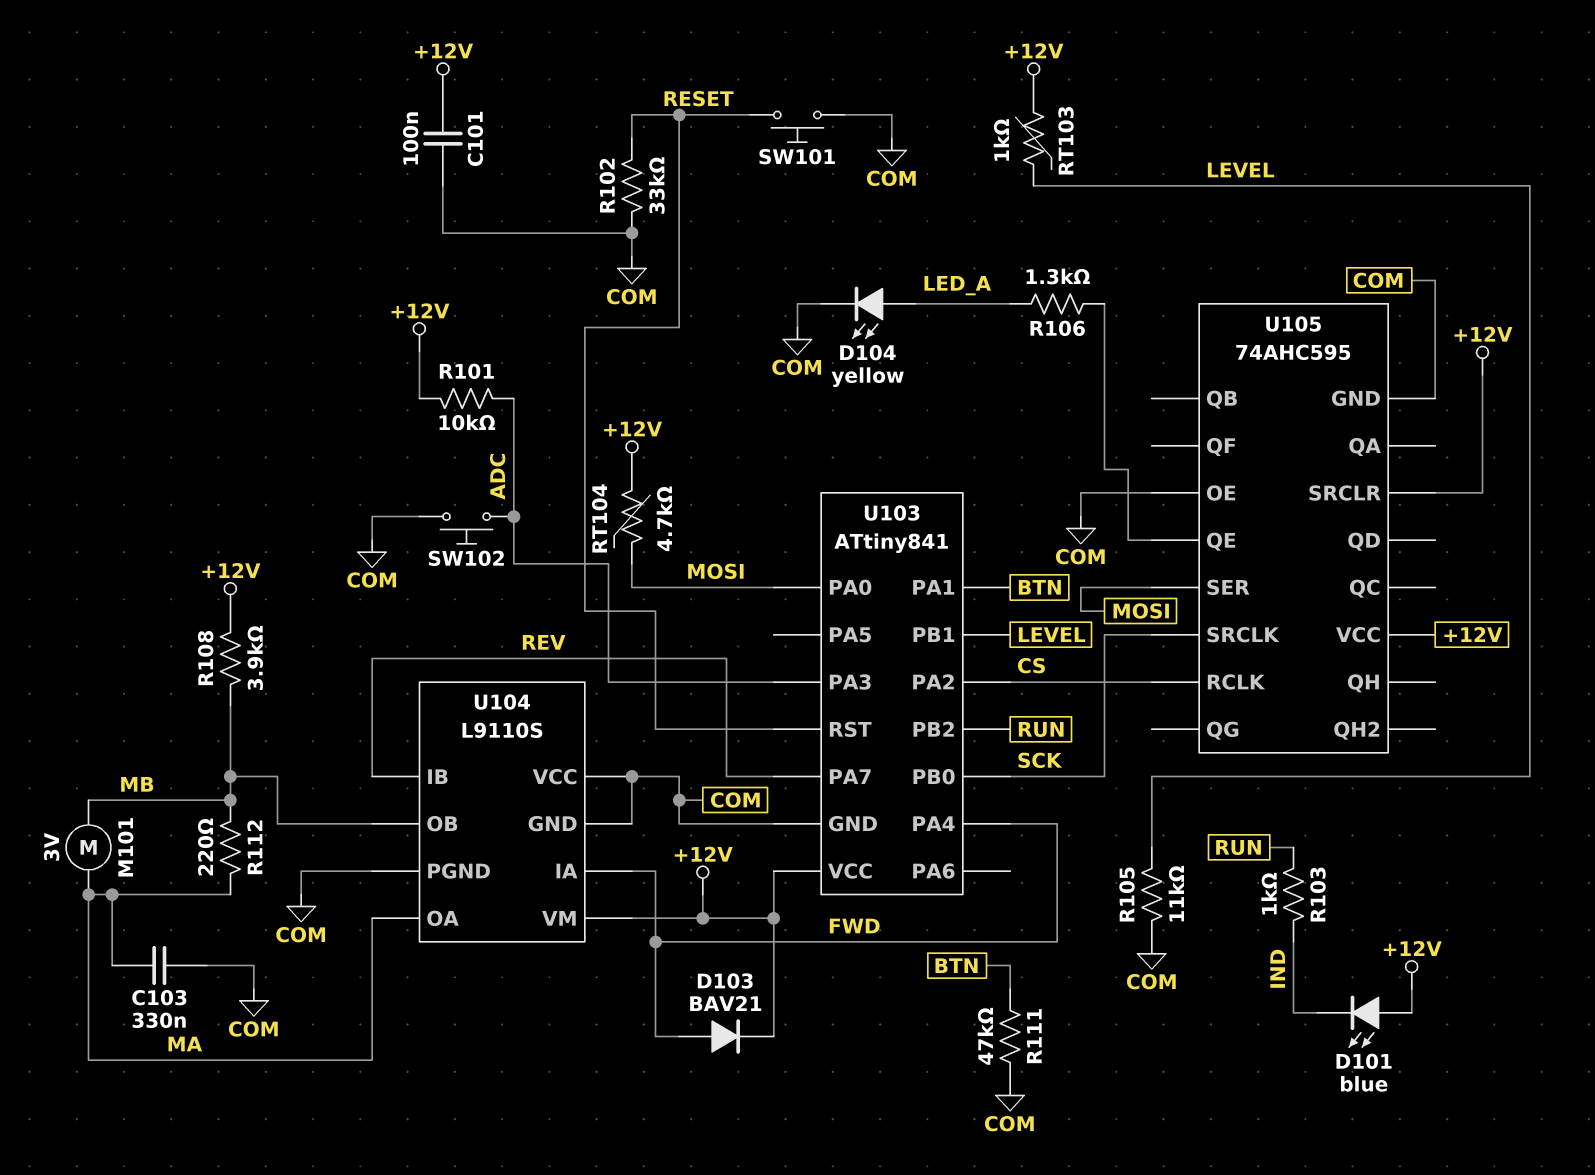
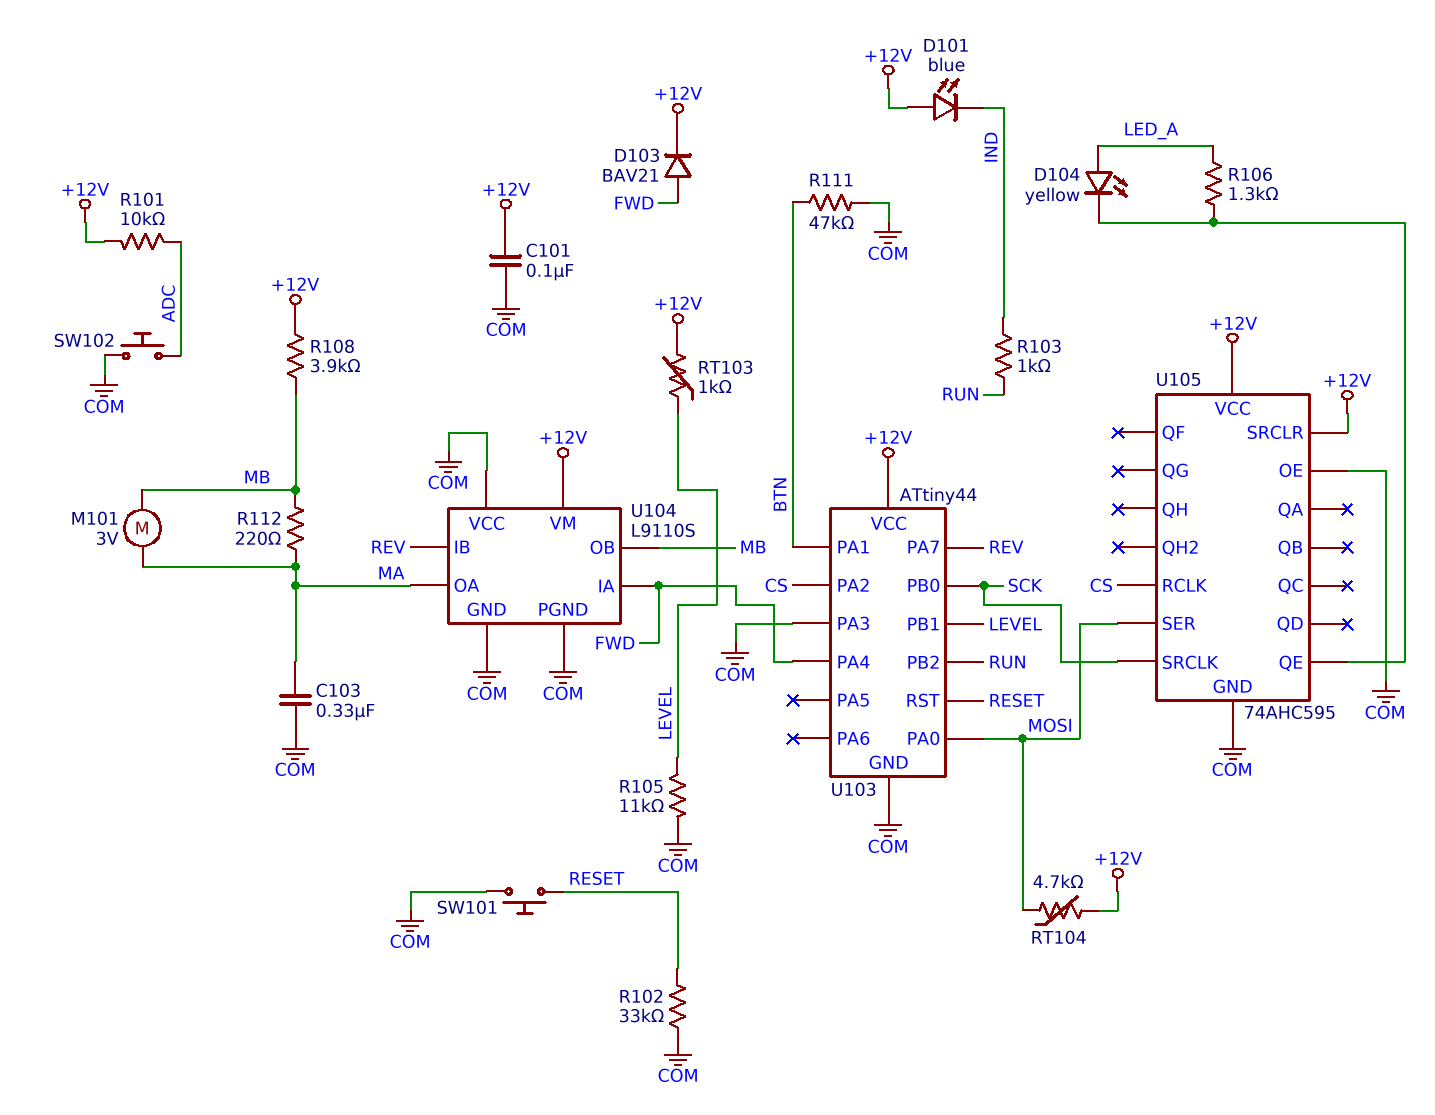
D104: LED yellow (A LED_A, K COM) -> LED yellow (A LED_A, K U105/QE)
U103: ATtiny841 -> ATtiny44
U103 pin PA3: ADC -> COM

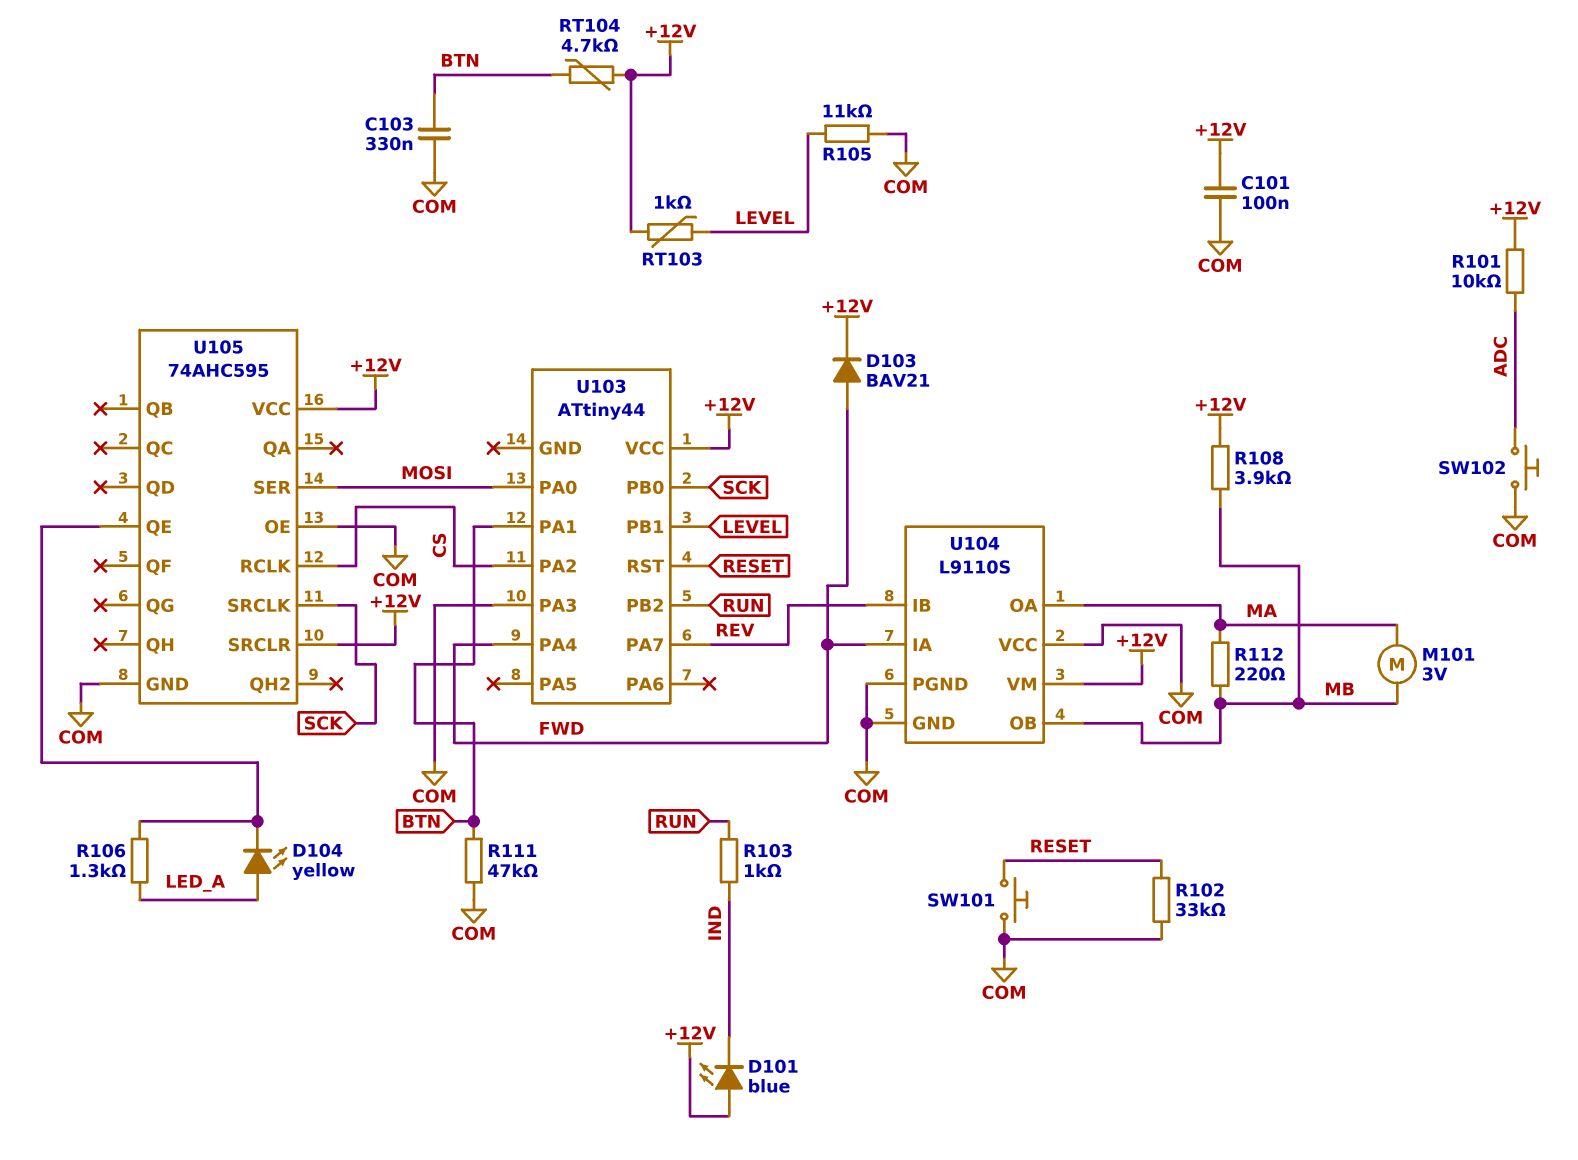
C103: 330nF (COM, MA) -> 330nF (BTN, COM)
RT104: 4.7k (+12V, MOSI) -> 4.7k (+12V, BTN)
U103 pin GND: COM -> none

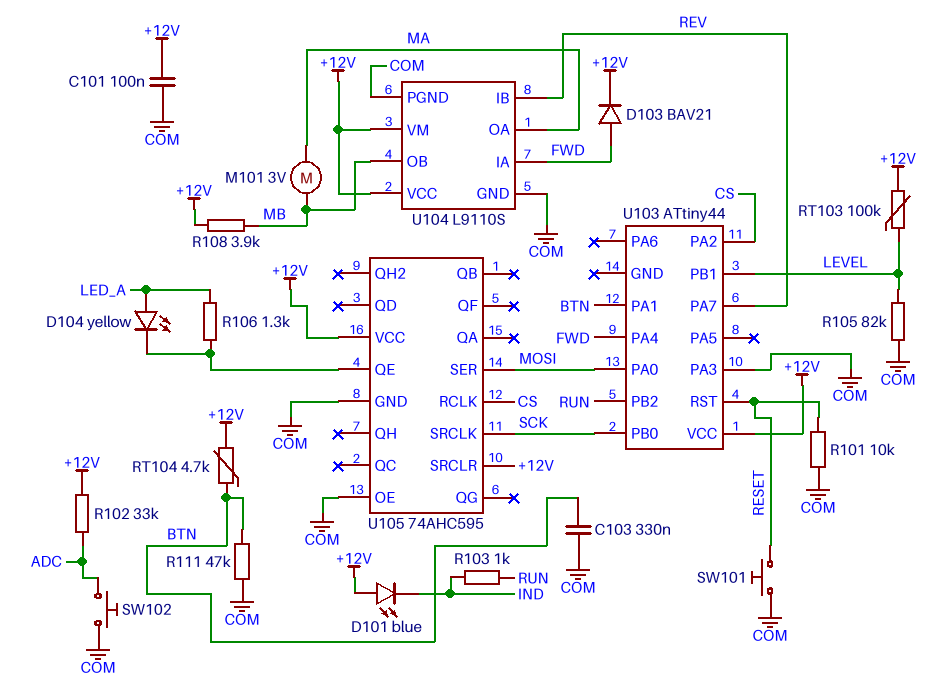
R101: 10k (+12V, ADC) -> 10k (COM, RESET)
R102: 33k (COM, RESET) -> 33k (+12V, ADC)
R105: 11k (COM, LEVEL) -> 82k (COM, LEVEL)
R112: 220 (MA, MB) -> none
RT103: 1k (+12V, LEVEL) -> 100k (+12V, LEVEL)
U104 pin VCC: COM -> +12V

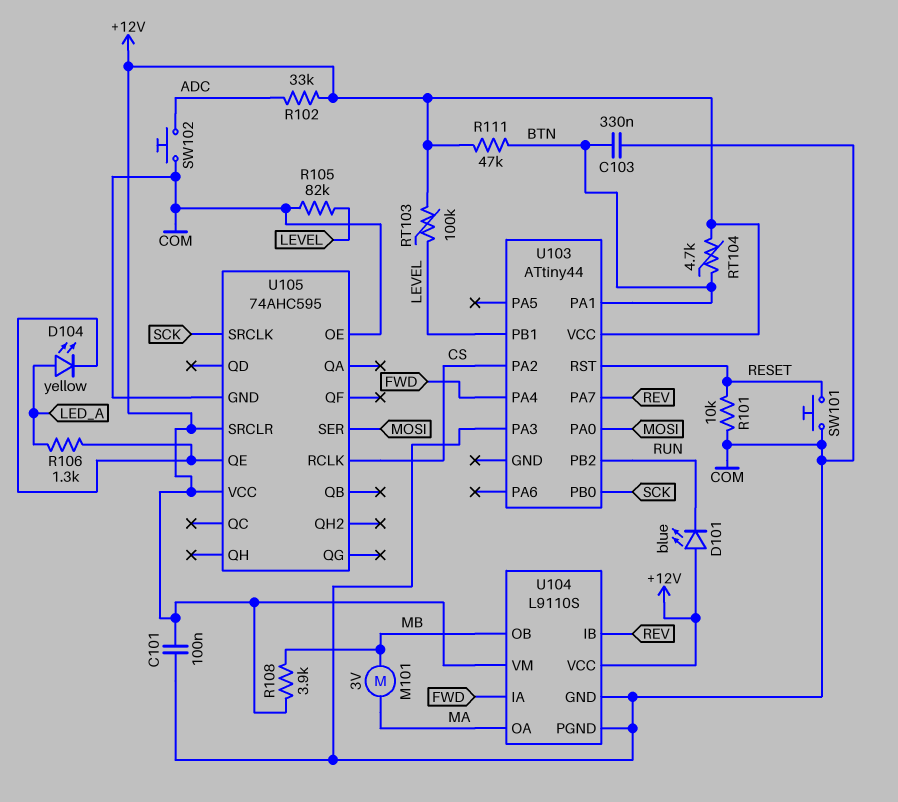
D101: LED blue (A +12V, K IND) -> LED blue (A +12V, K RUN)
D103: diode BAV21 (A FWD, K +12V) -> none
R103: 1k (IND, RUN) -> none
R111: 47k (BTN, COM) -> 47k (+12V, BTN)

